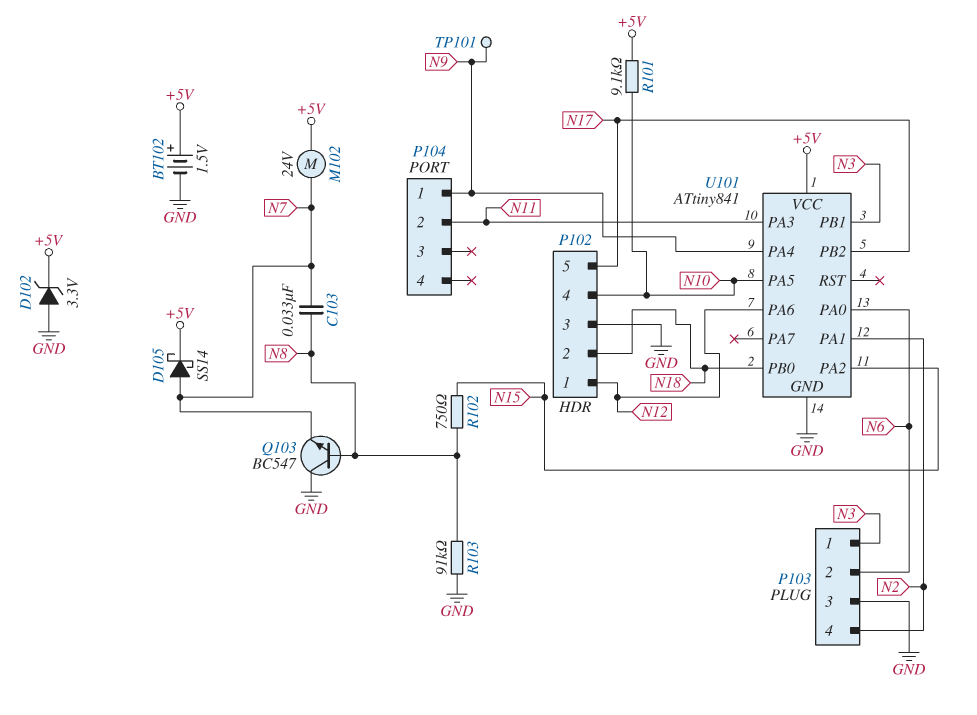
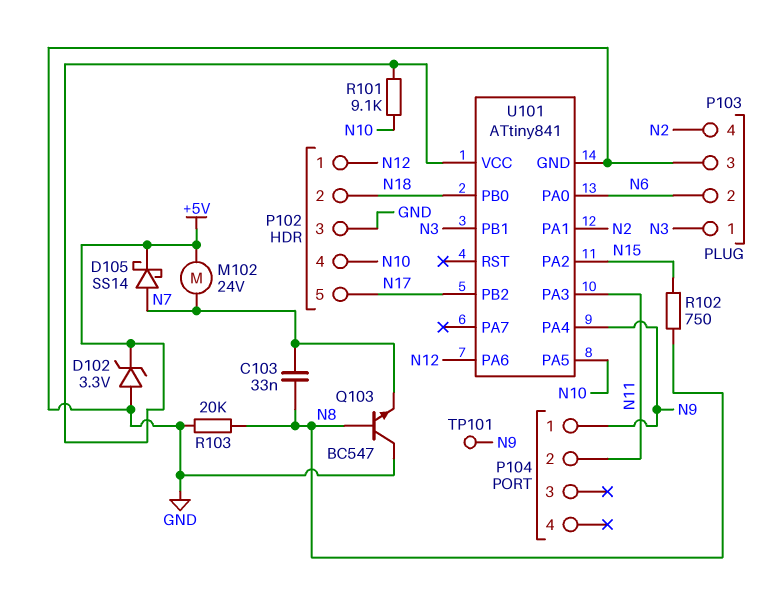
BT102: 1.5V (plus +5V, minus GND) -> none
R103: 91k (GND, N8) -> 20k (GND, N8)

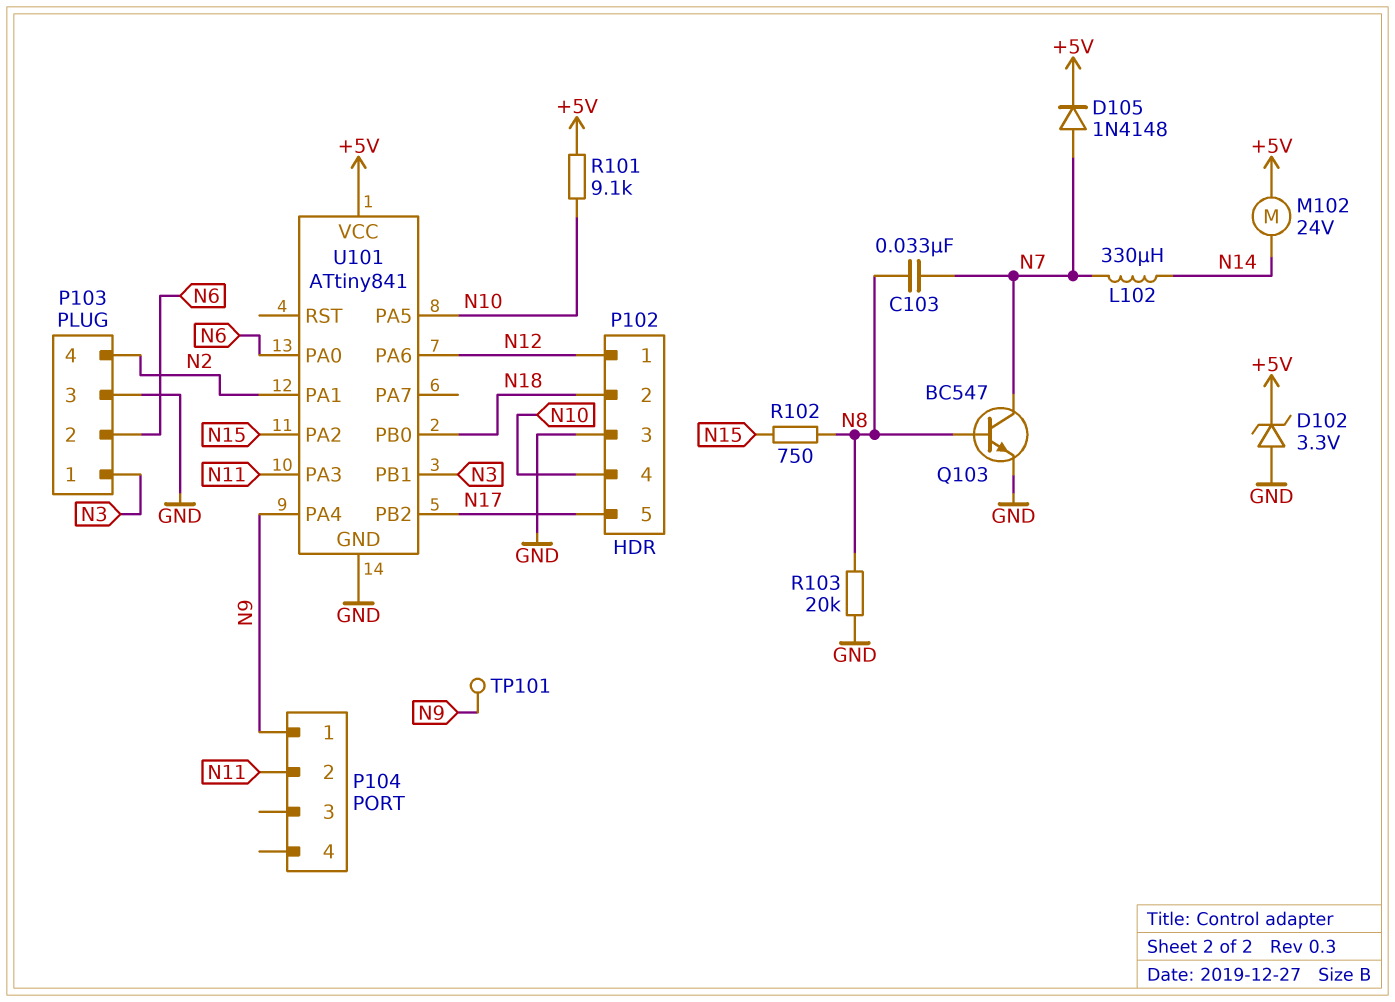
D105: schottky SS14 (A N7, K +5V) -> diode 1N4148 (A N7, K +5V)
L102: none -> 330uH (N7, N14)
M102: motor 24V (+5V, N7) -> motor 24V (+5V, N14)
Q103: NPN BC547 (B N8, C GND, E N7) -> NPN BC547 (B N8, C N7, E GND)

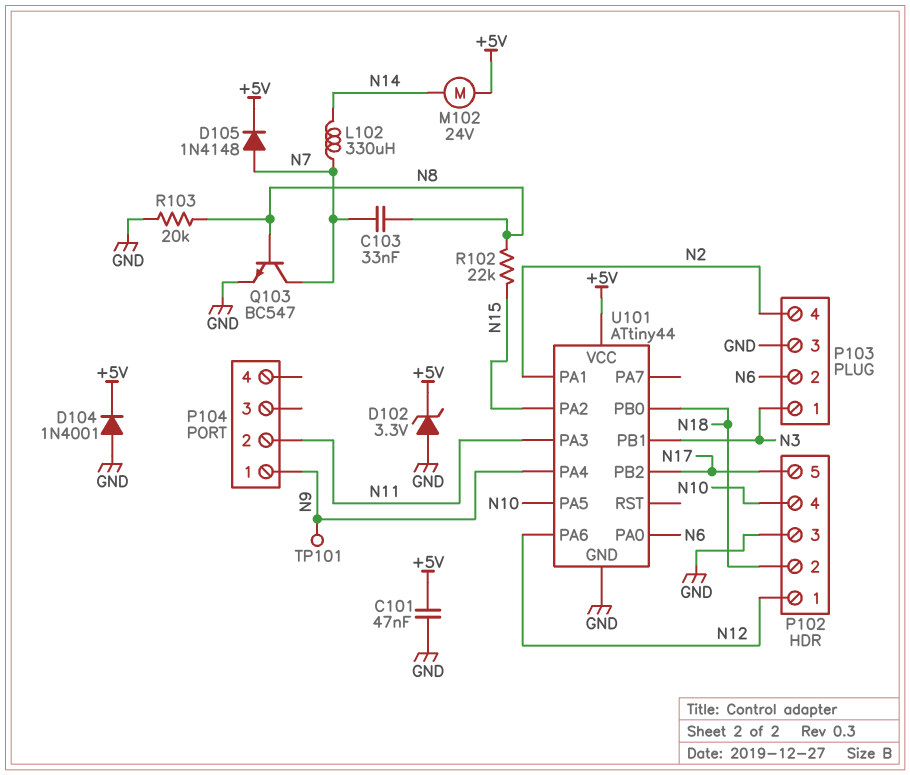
C101: none -> 47nF (+5V, GND)
D104: none -> diode 1N4001 (A GND, K +5V)
R101: 9.1k (+5V, N10) -> none
R102: 750 (N8, N15) -> 22k (N8, N15)
U101: ATtiny841 -> ATtiny44

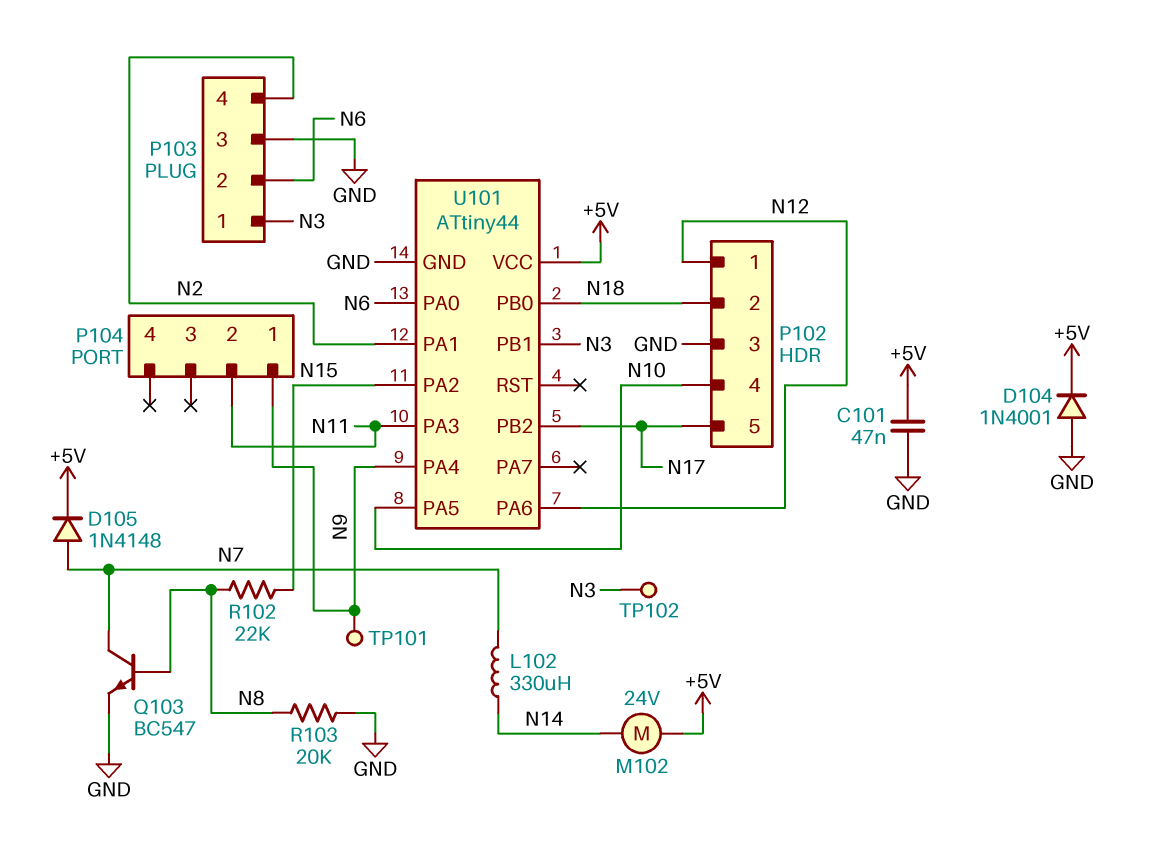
C103: 33nF (N7, N8) -> none
D102: zener 3.3V (A GND, K +5V) -> none
TP102: none -> test point (N3)

